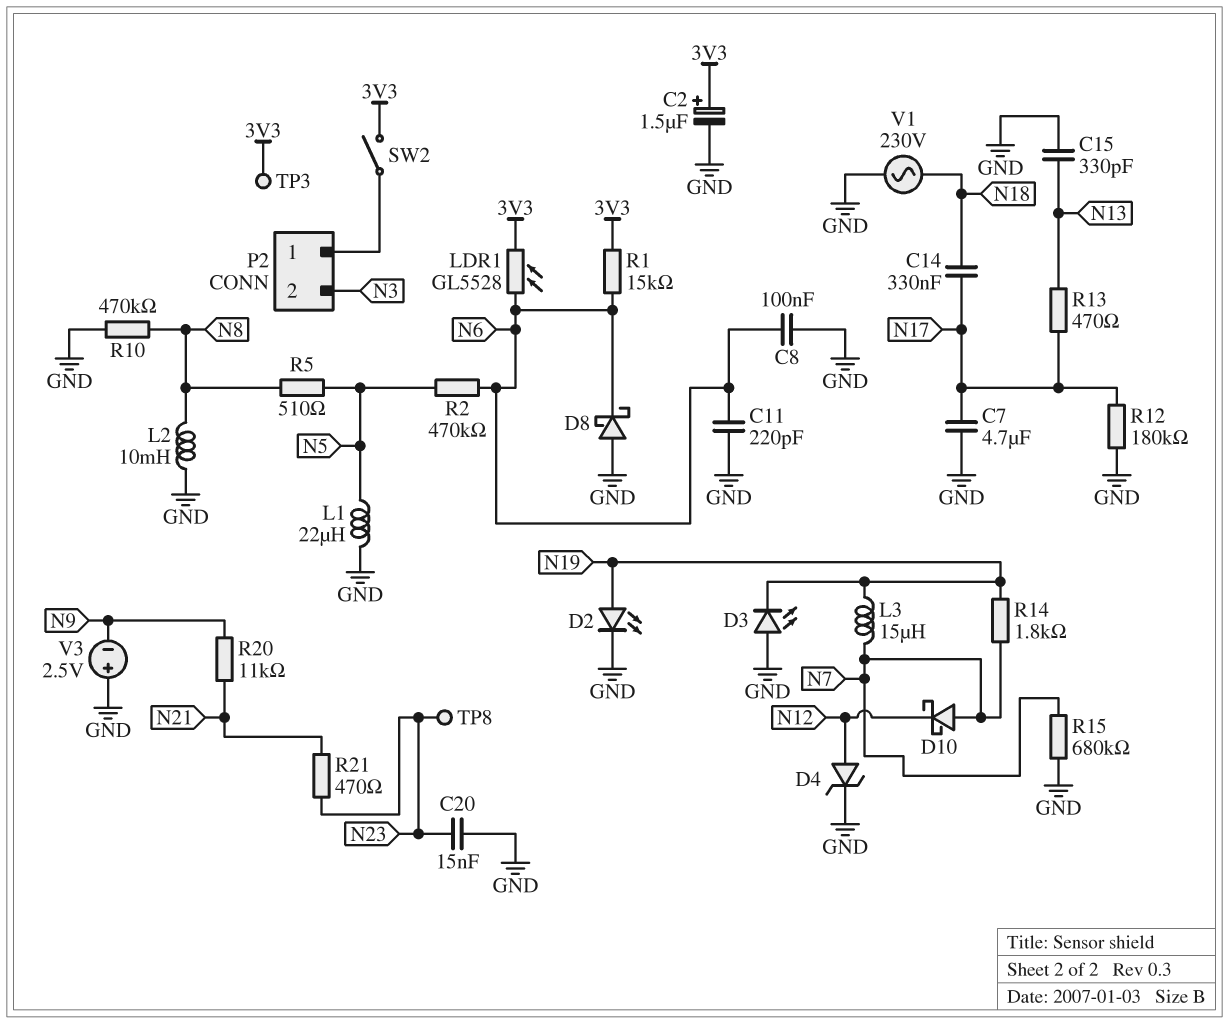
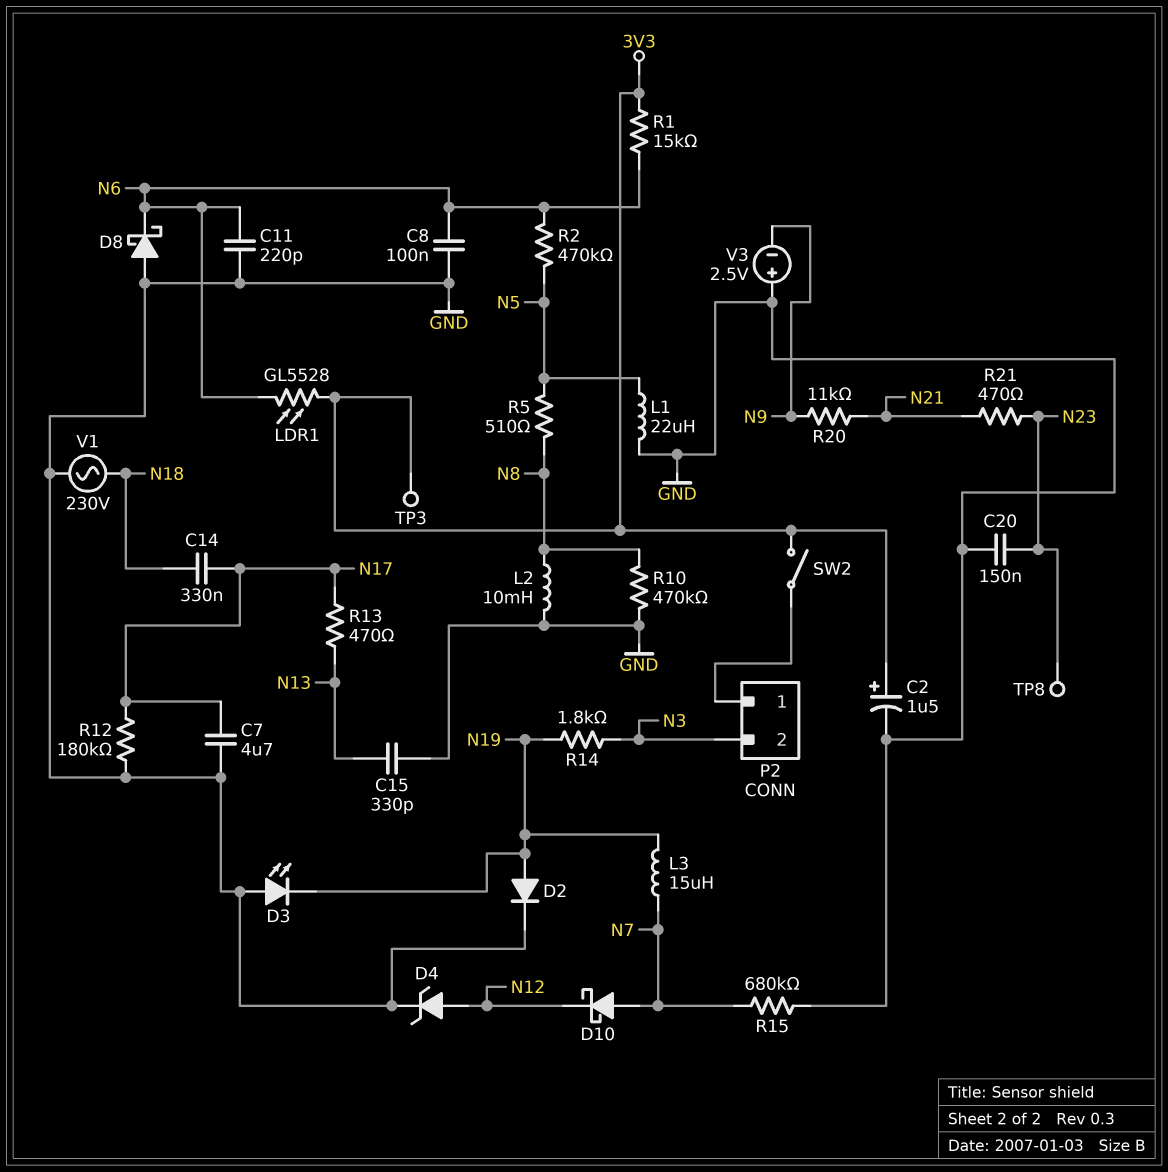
C20: 15nF (GND, N23) -> 150nF (GND, N23)
D2: LED (A N19, K GND) -> diode (A N19, K GND)
R14: 1.8k (N7, N19) -> 1.8k (N3, N19)

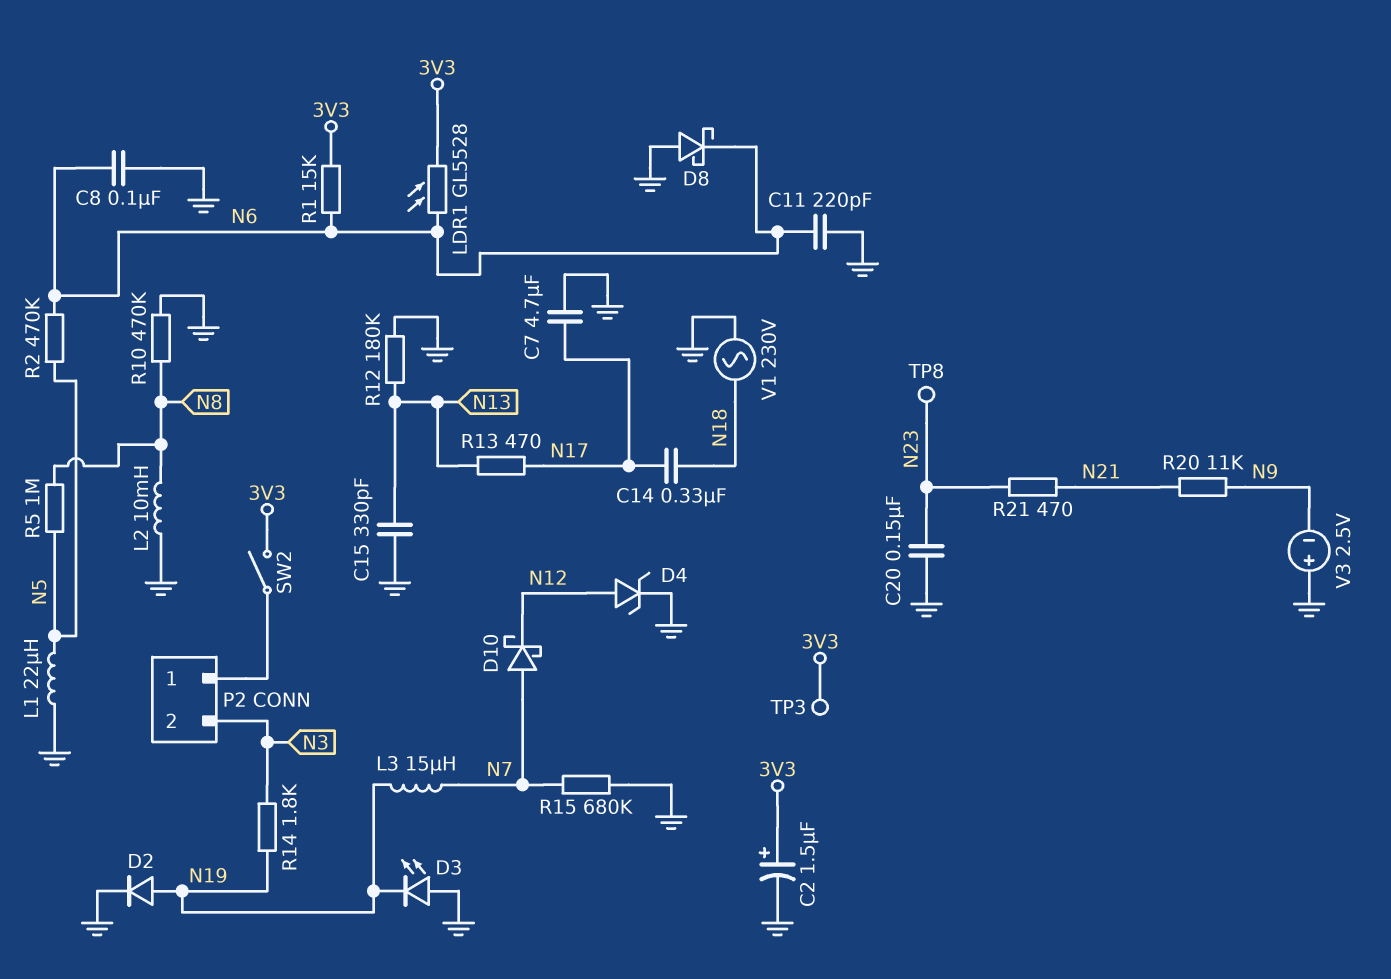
R5: 510 (N5, N8) -> 1M (N5, N8)
R12: 180k (GND, N17) -> 180k (GND, N13)

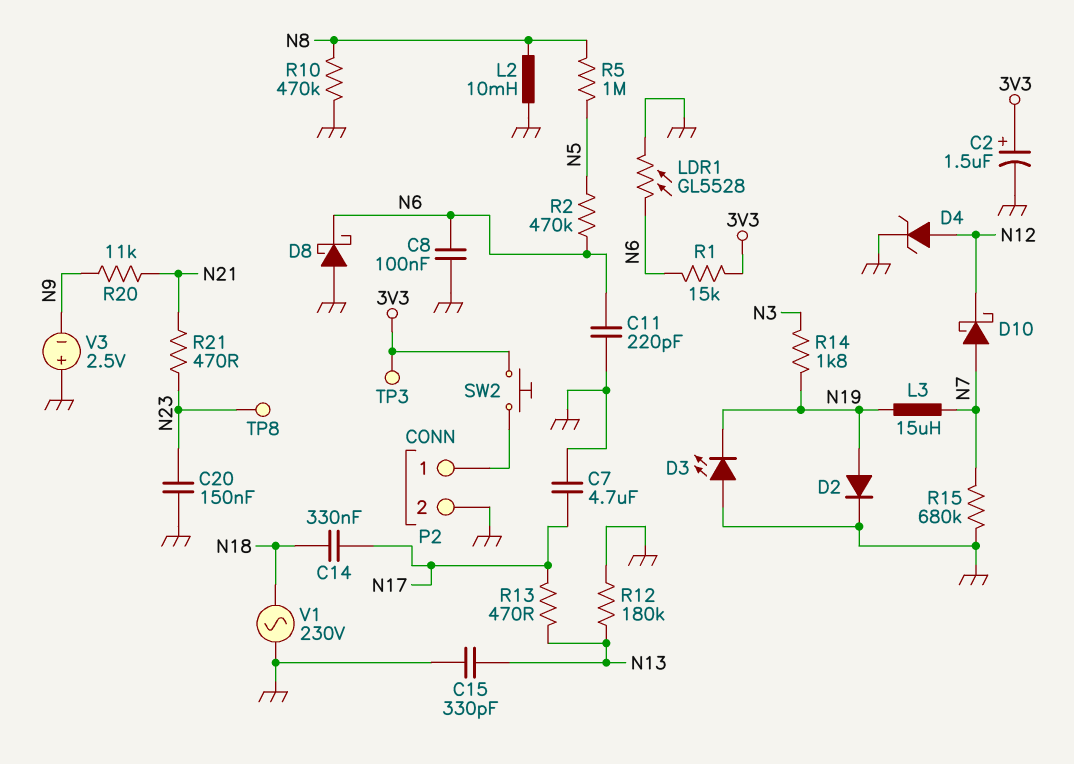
L1: 22uH (GND, N5) -> none
LDR1: GL5528 (3V3, N6) -> GL5528 (GND, N6)
P2 pin 2: N3 -> GND
SW2: switch (3V3, P2/1) -> button (3V3, P2/1)

